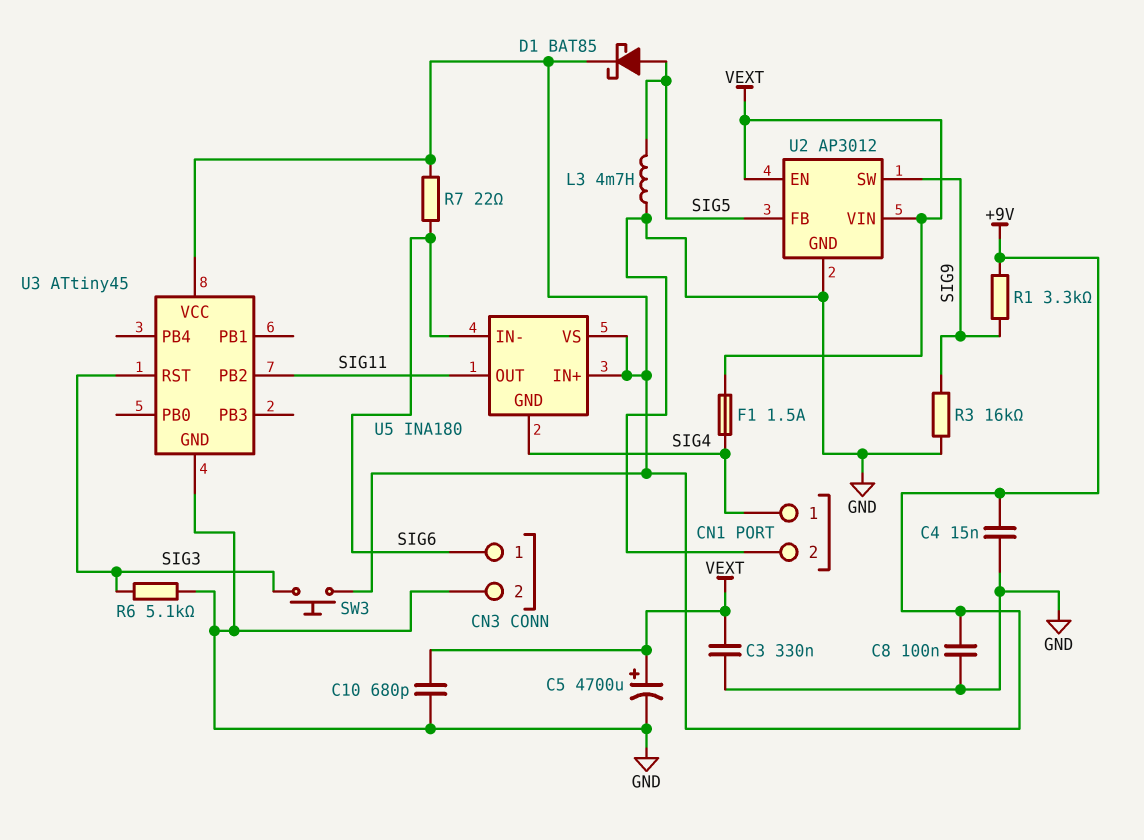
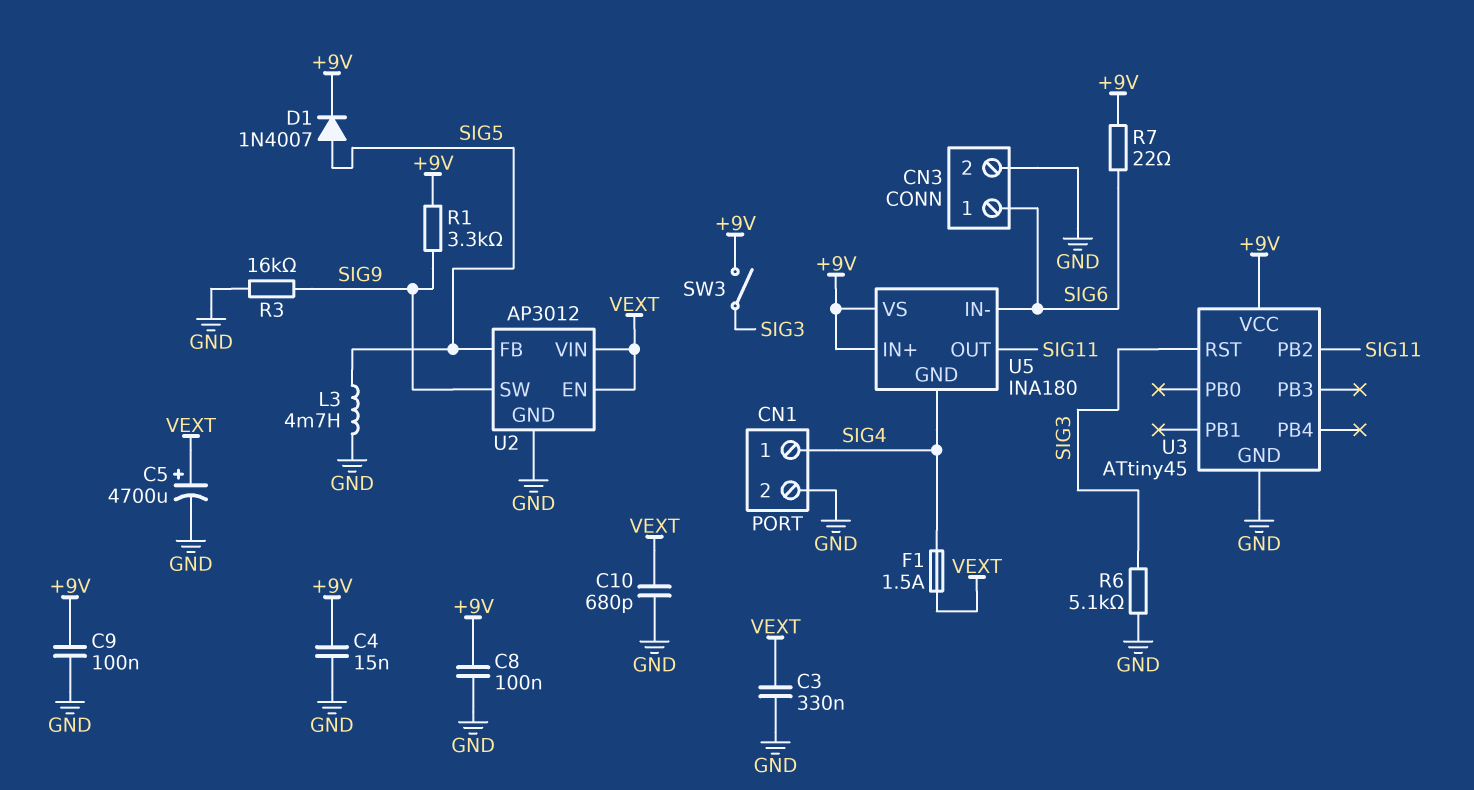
C9: none -> 100nF (+9V, GND)
D1: schottky BAT85 (A SIG5, K +9V) -> diode 1N4007 (A SIG5, K +9V)
SW3: button (+9V, SIG3) -> switch (+9V, SIG3)

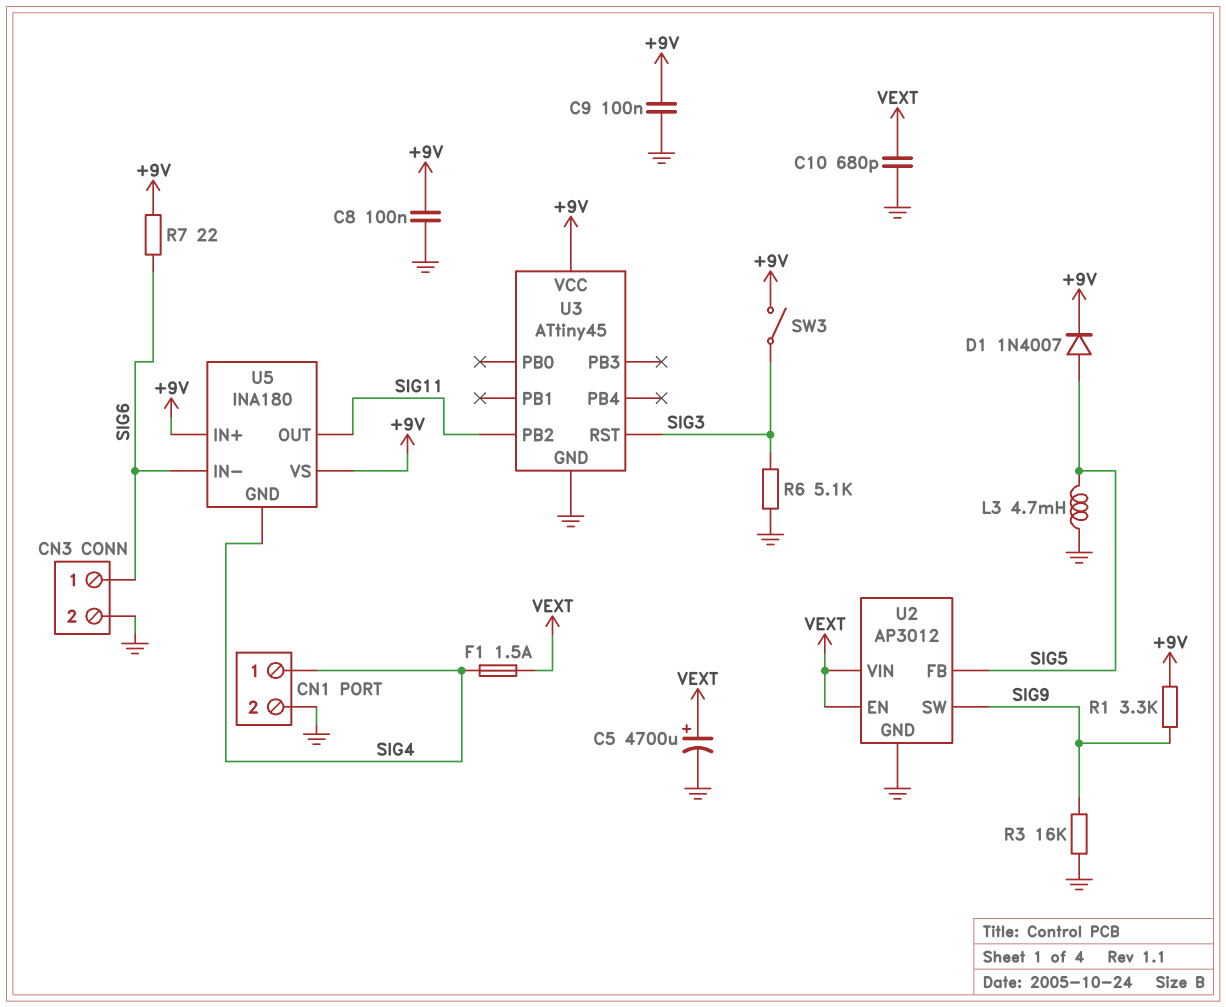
C3: 330nF (GND, VEXT) -> none
C4: 15nF (+9V, GND) -> none

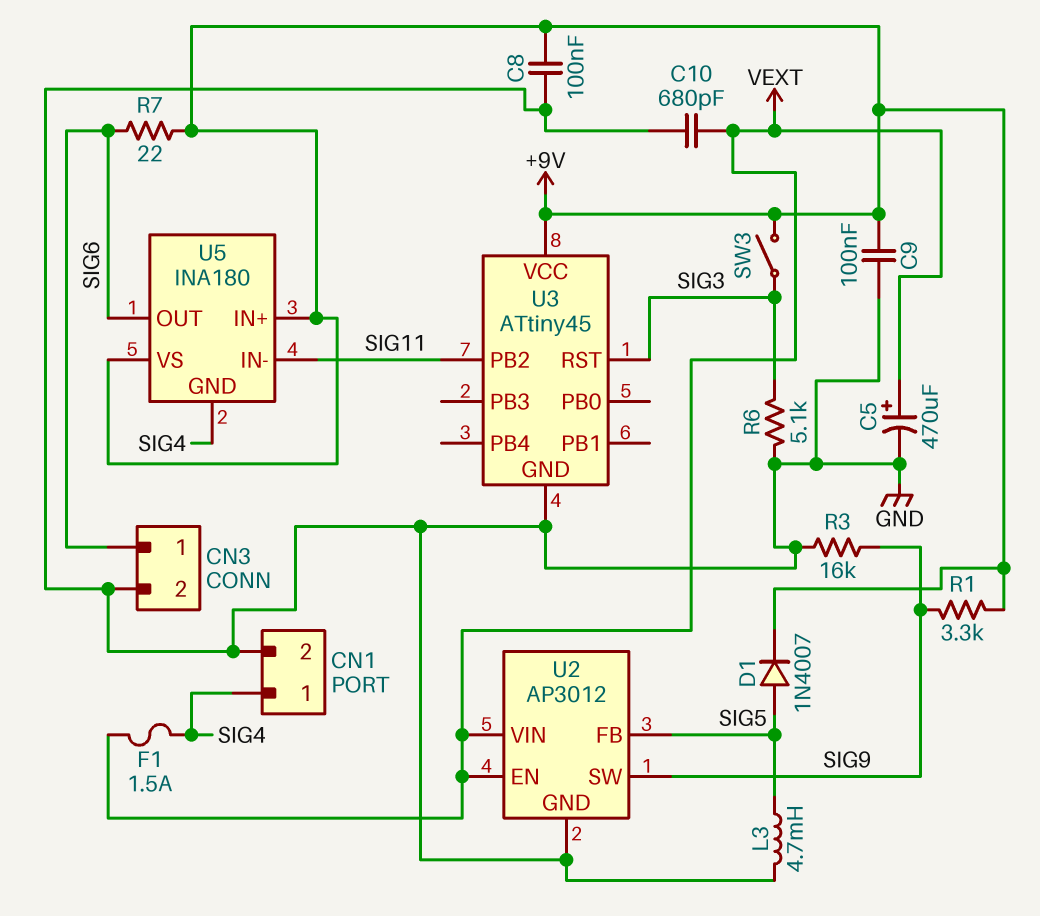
C5: 4700uF (plus VEXT, minus GND) -> 470uF (plus VEXT, minus GND)
U5 pin IN-: SIG6 -> SIG11
U5 pin OUT: SIG11 -> SIG6

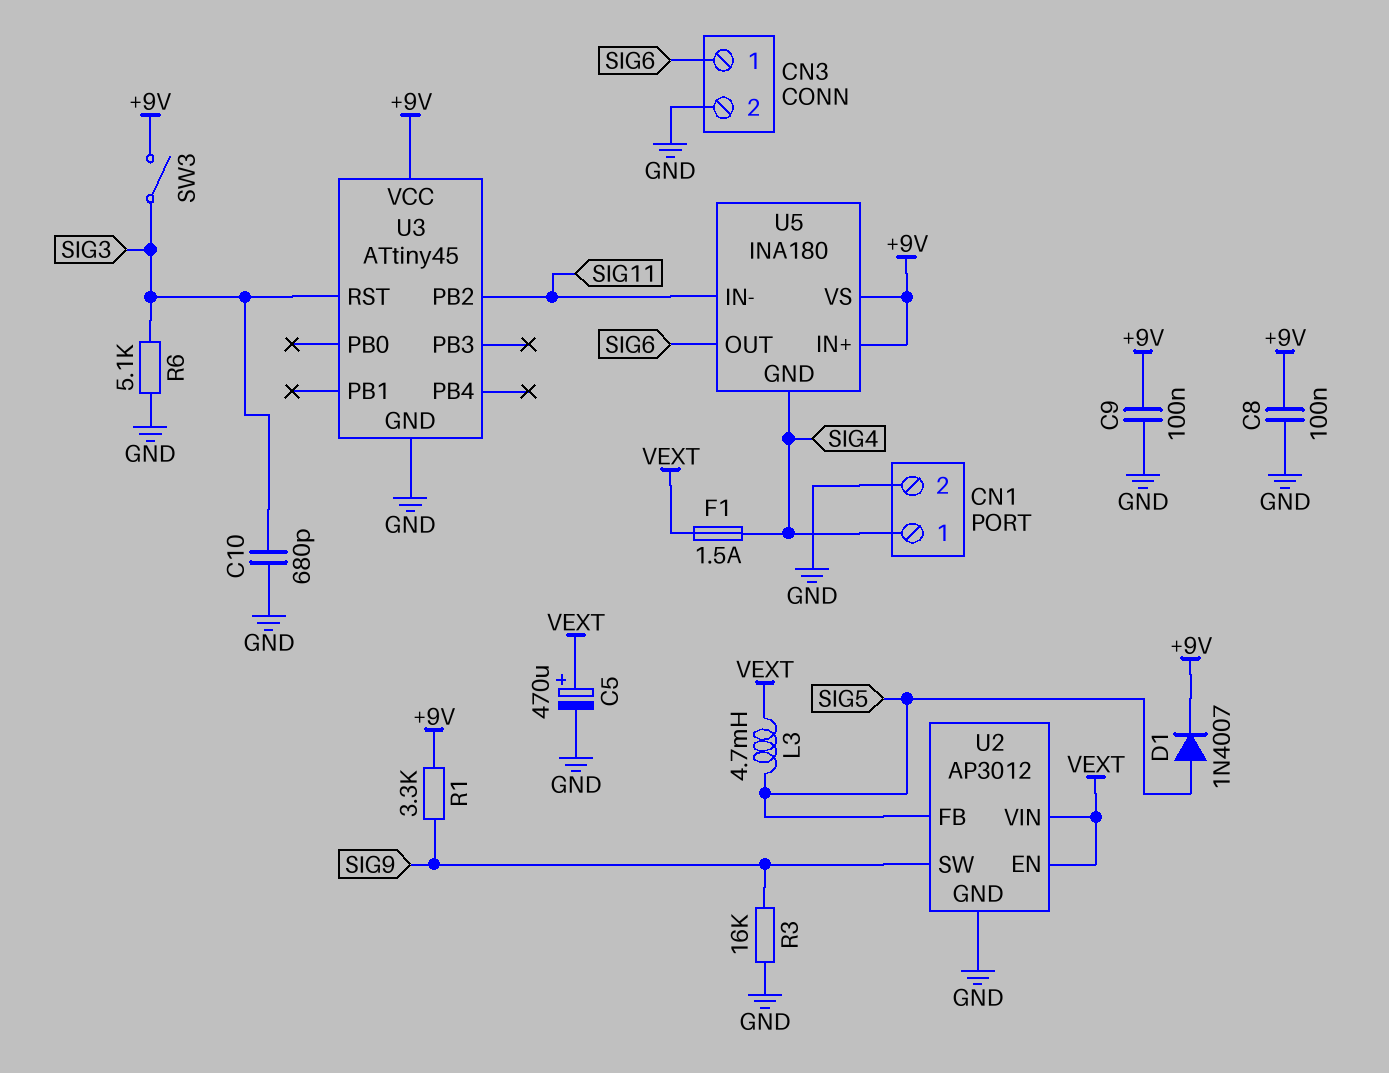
C10: 680pF (GND, VEXT) -> 680pF (GND, SIG3)
L3: 4.7mH (GND, SIG5) -> 4.7mH (SIG5, VEXT)
R7: 22 (+9V, SIG6) -> none

